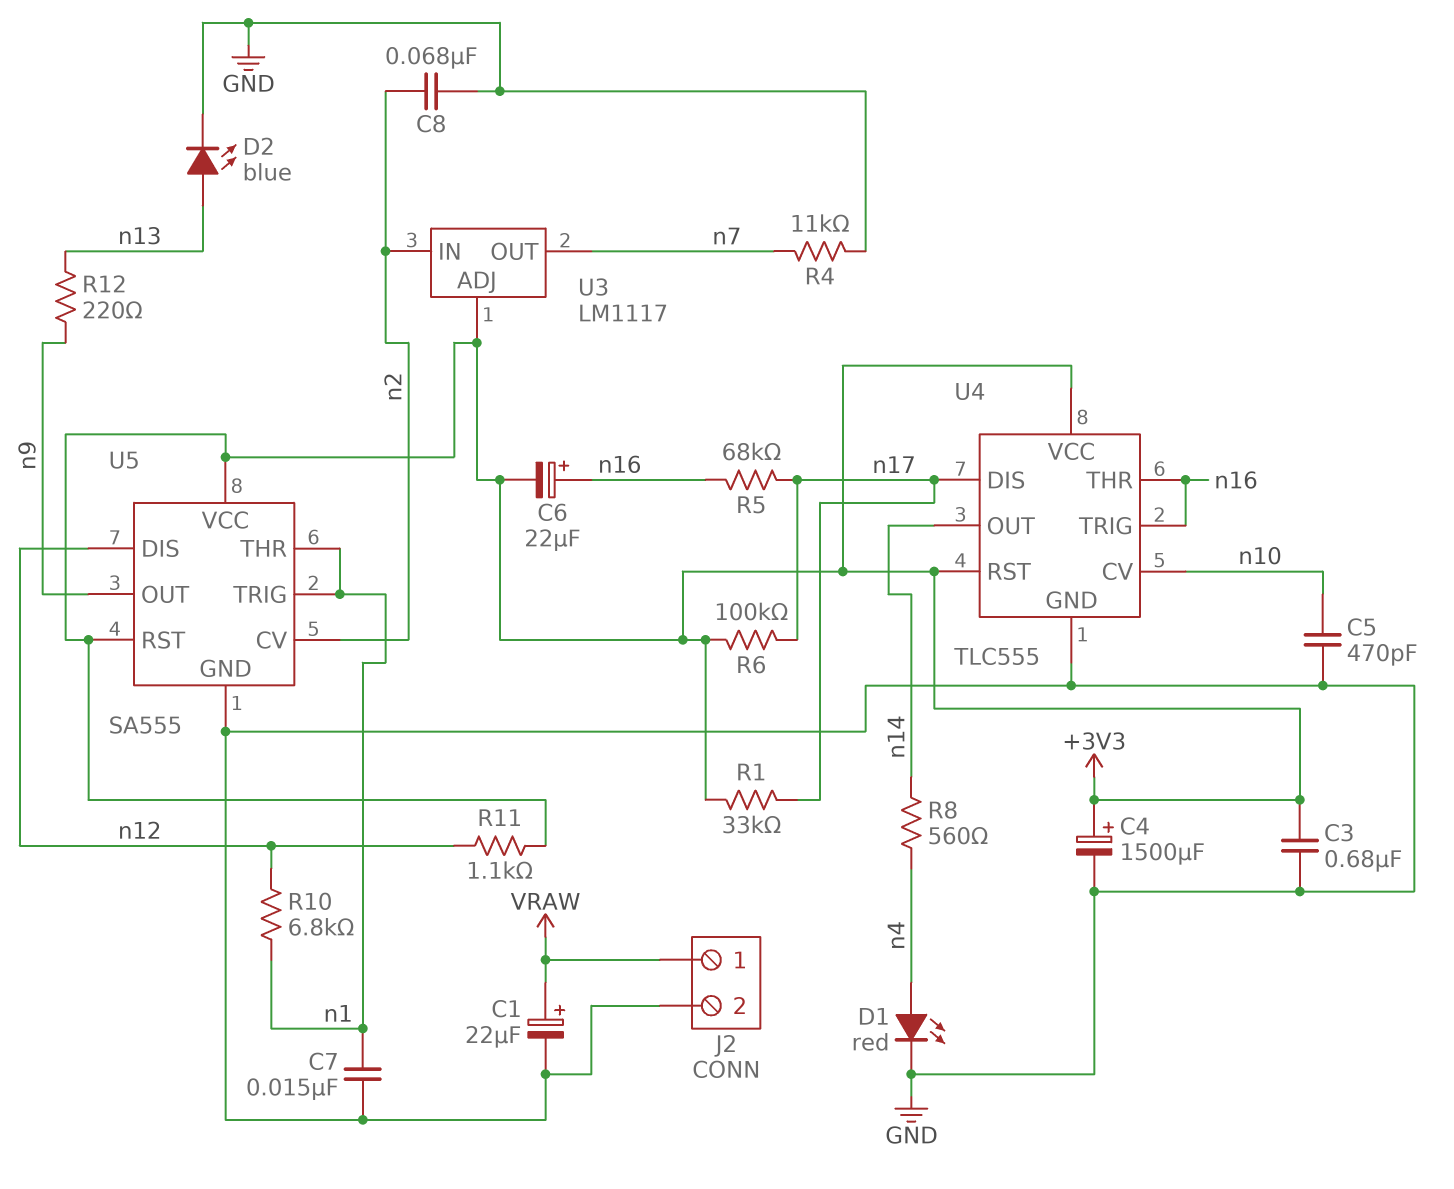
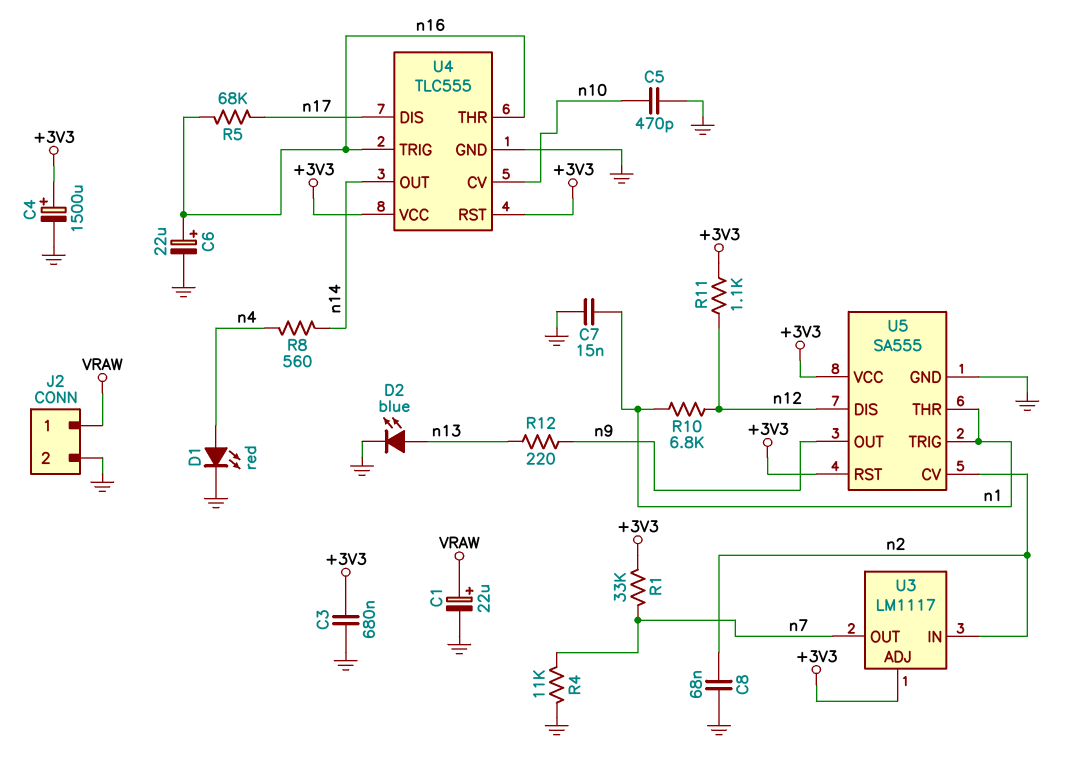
C6: 22uF (plus n16, minus +3V3) -> 22uF (plus n16, minus GND)
R1: 33k (+3V3, n17) -> 33k (+3V3, n7)
R6: 100k (+3V3, n17) -> none

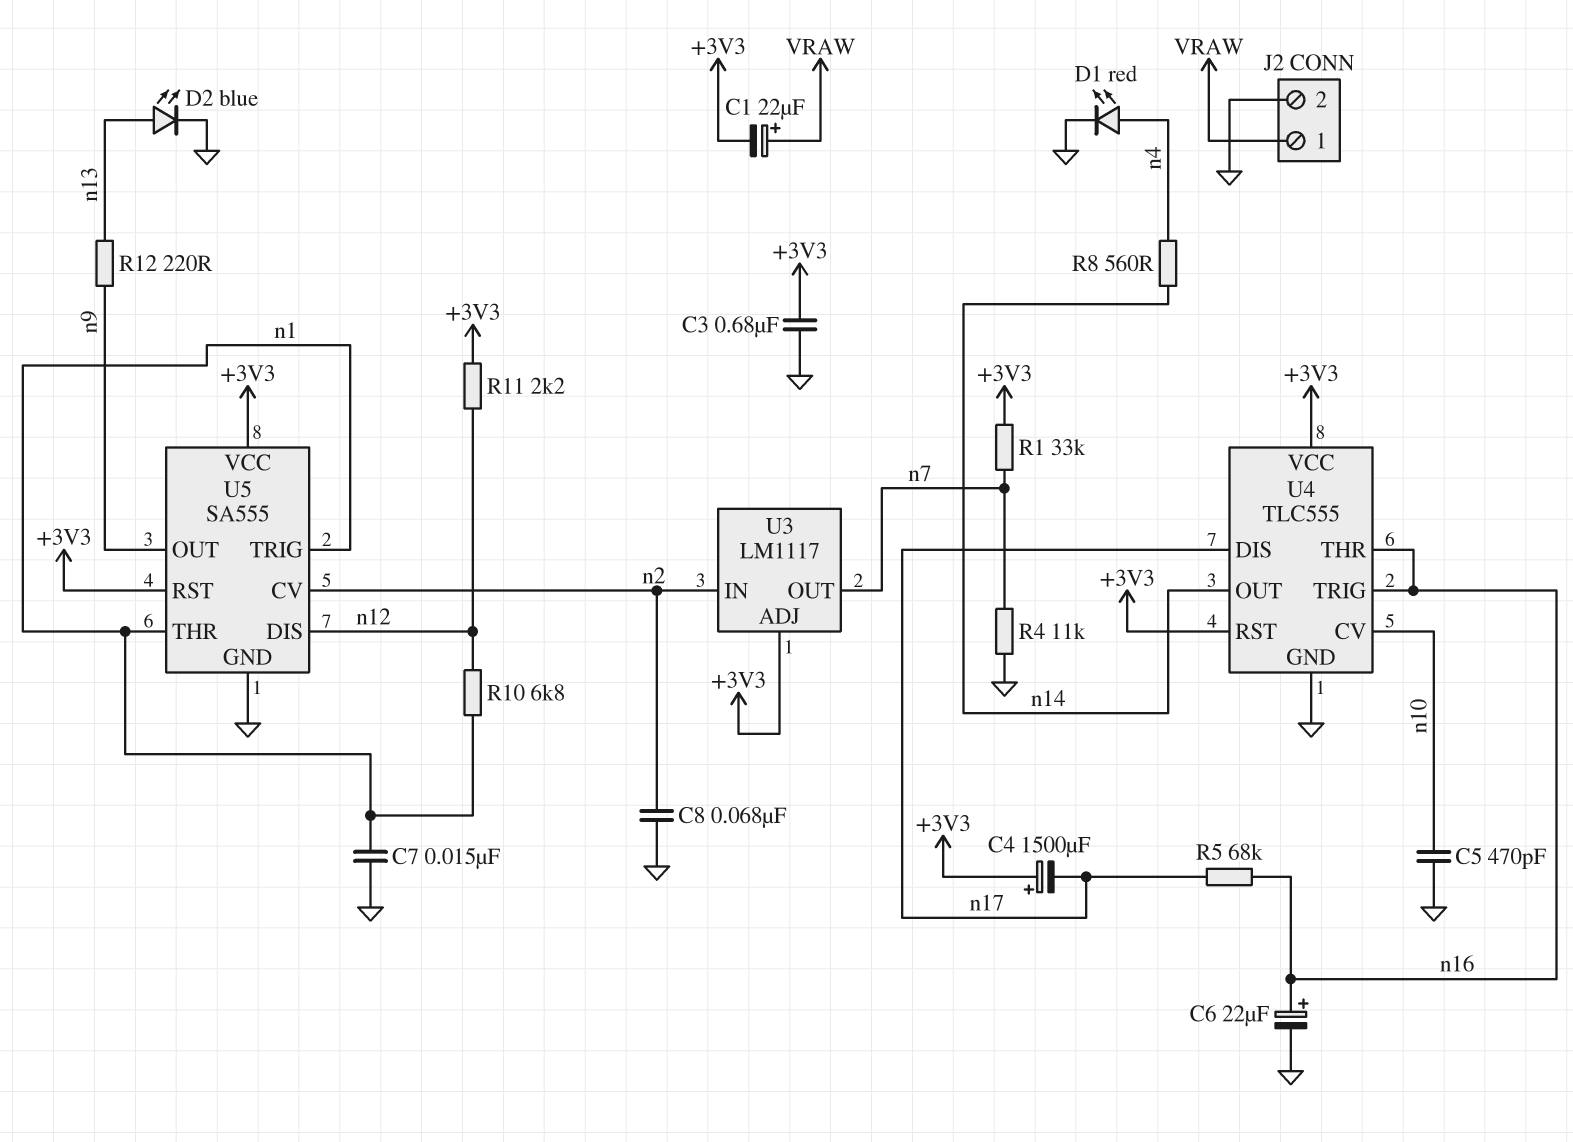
C1: 22uF (plus VRAW, minus GND) -> 22uF (plus VRAW, minus +3V3)
C4: 1500uF (plus +3V3, minus GND) -> 1500uF (plus +3V3, minus n17)
R11: 1.1k (+3V3, n12) -> 2.2k (+3V3, n12)

